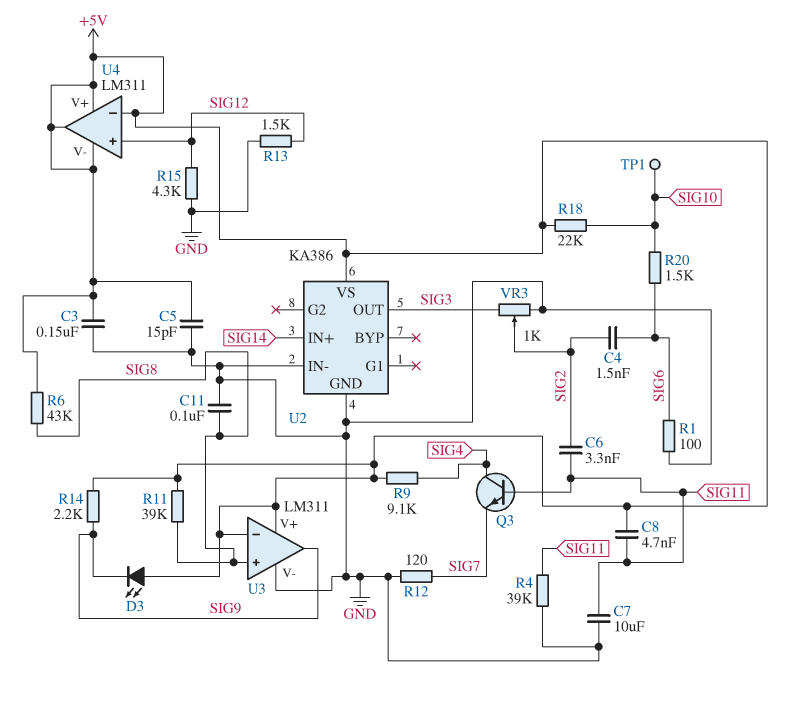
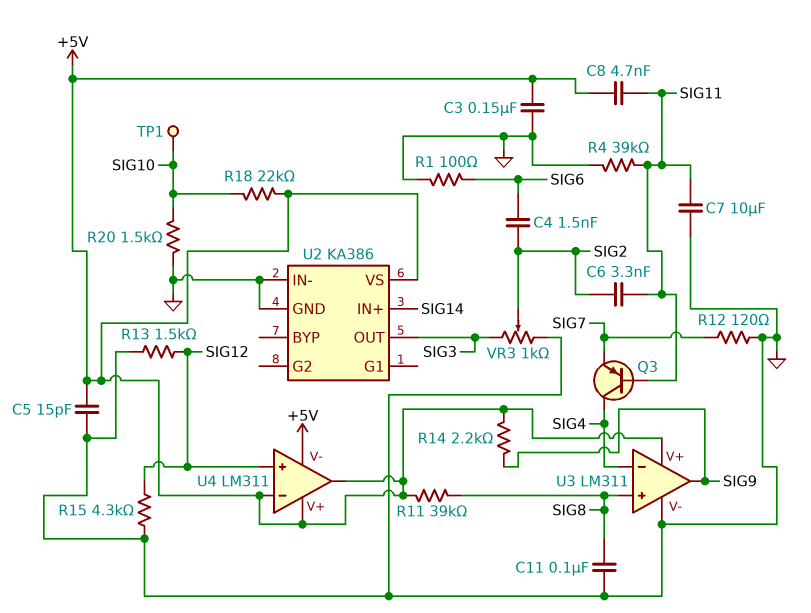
D3: LED (A +5V, K SIG9) -> none
Q3: NPN (B SIG11, C SIG4, E SIG7) -> PNP (B SIG11, C SIG4, E SIG7)
R6: 43k (+5V, SIG8) -> none
R9: 9.1k (+5V, SIG4) -> none
R20: 1.5k (SIG6, SIG10) -> 1.5k (GND, SIG10)
U3 pin in-: +5V -> SIG4

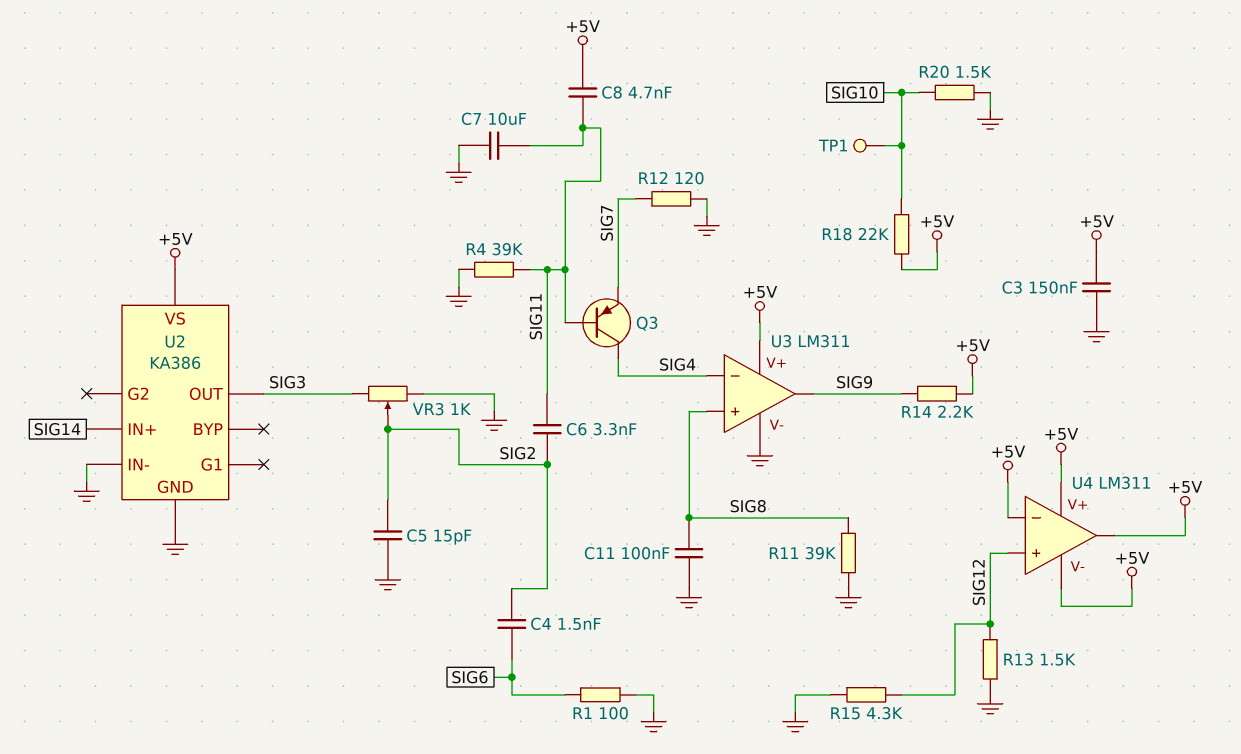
C5: 15pF (+5V, GND) -> 15pF (GND, SIG2)
R11: 39k (+5V, SIG8) -> 39k (GND, SIG8)

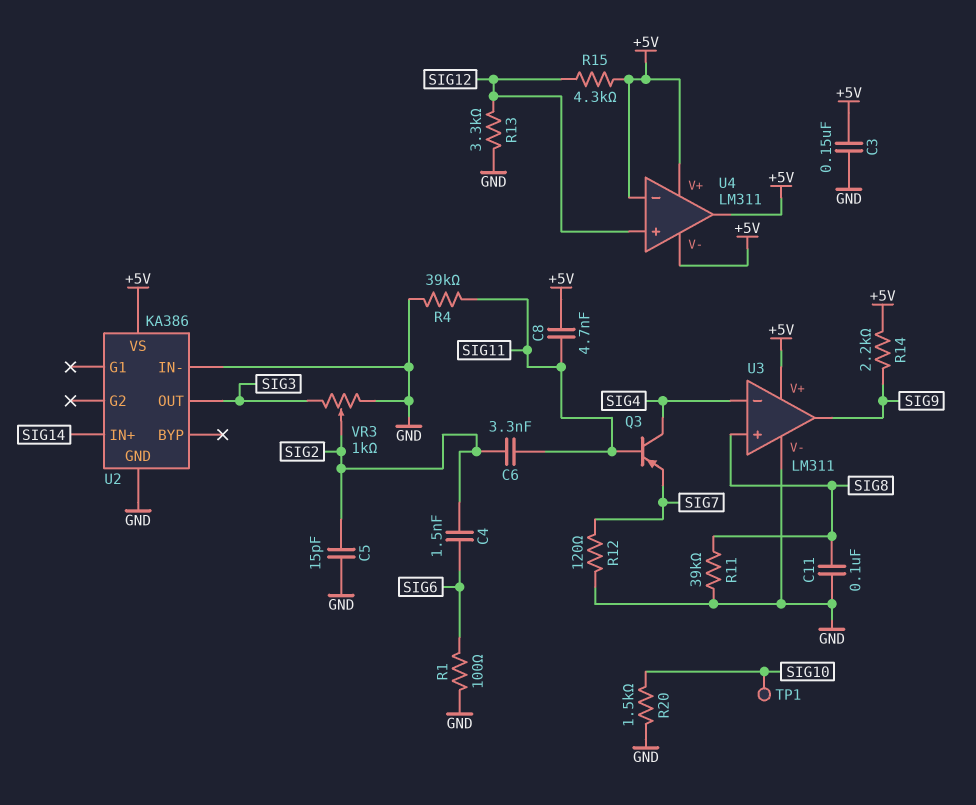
C7: 10uF (GND, SIG11) -> none
R13: 1.5k (GND, SIG12) -> 3.3k (GND, SIG12)
R15: 4.3k (GND, SIG12) -> 4.3k (+5V, SIG12)
R18: 22k (+5V, SIG10) -> none

